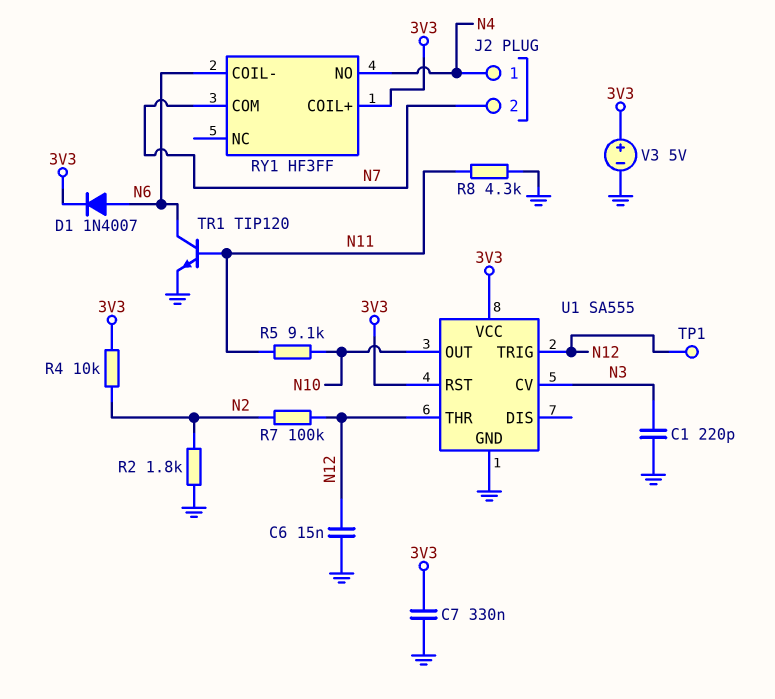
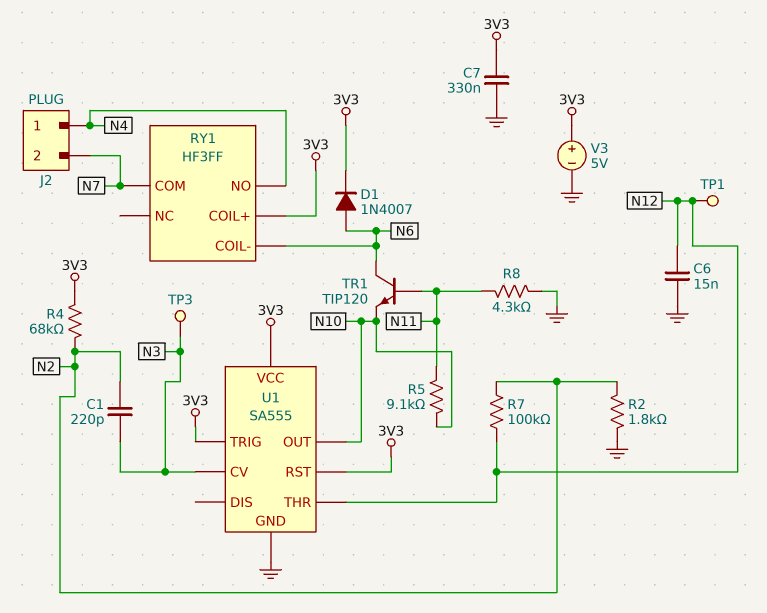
C1: 220pF (GND, N3) -> 220pF (N2, N3)
R4: 10k (3V3, N2) -> 68k (3V3, N2)
TP3: none -> test point (N3)
TR1: NPN TIP120 (B N11, C N6, E GND) -> NPN TIP120 (B N11, C N6, E N10)
U1 pin TRIG: N12 -> 3V3

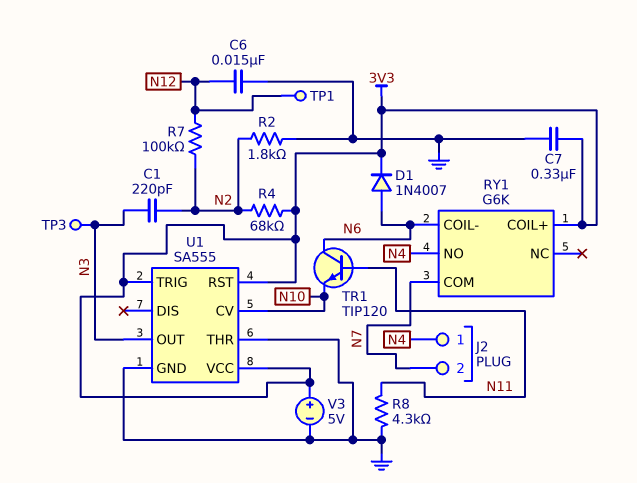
R5: 9.1k (N10, N11) -> none
RY1: HF3FF -> G6K
U1 pin CV: N3 -> N10
U1 pin OUT: N10 -> N3
U1 pin THR: N12 -> GND

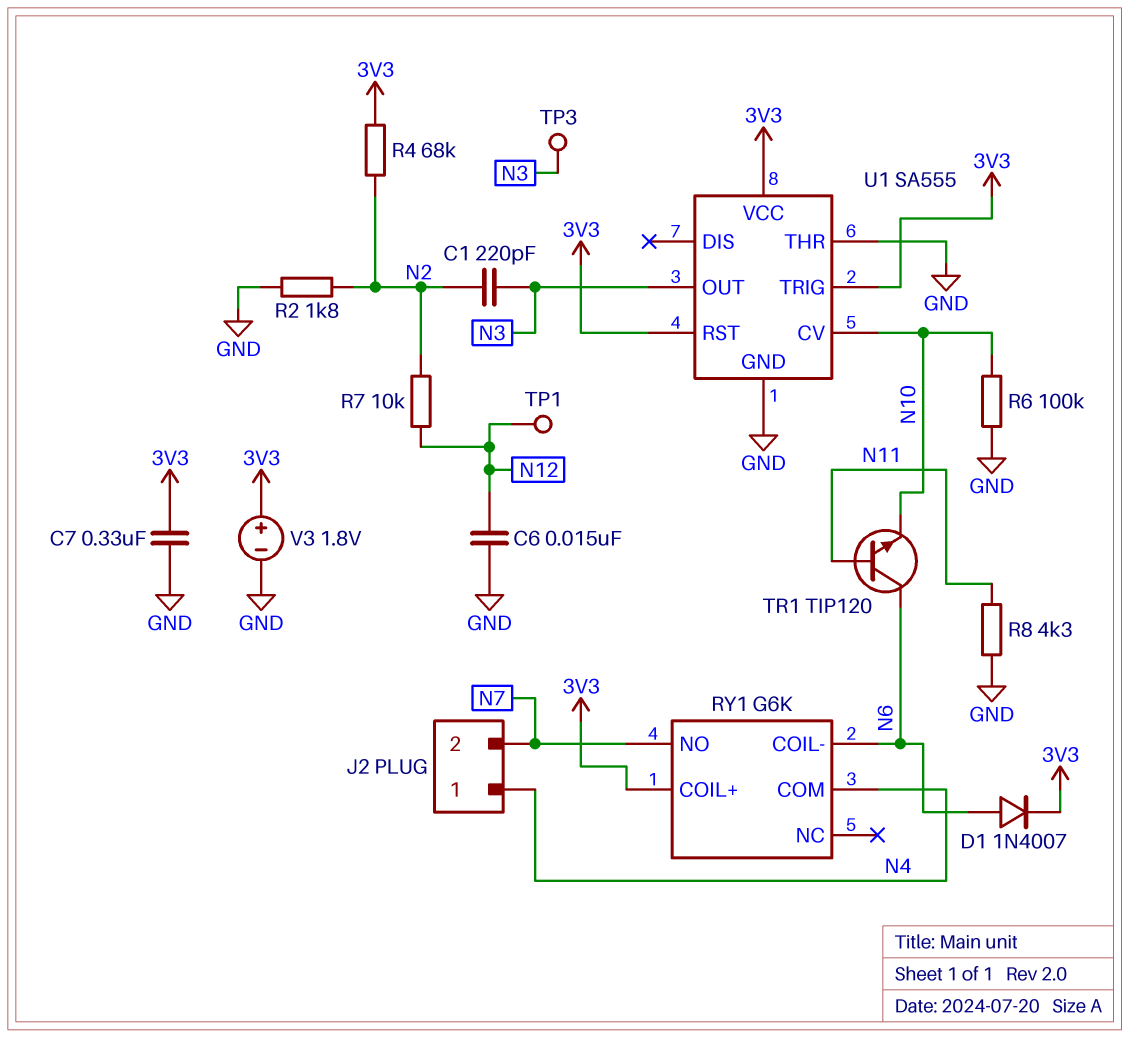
R6: none -> 100k (GND, N10)
R7: 100k (N2, N12) -> 10k (N2, N12)
RY1 pin COM: N7 -> N4
RY1 pin NO: N4 -> N7
V3: 5V (plus 3V3, minus GND) -> 1.8V (plus 3V3, minus GND)

